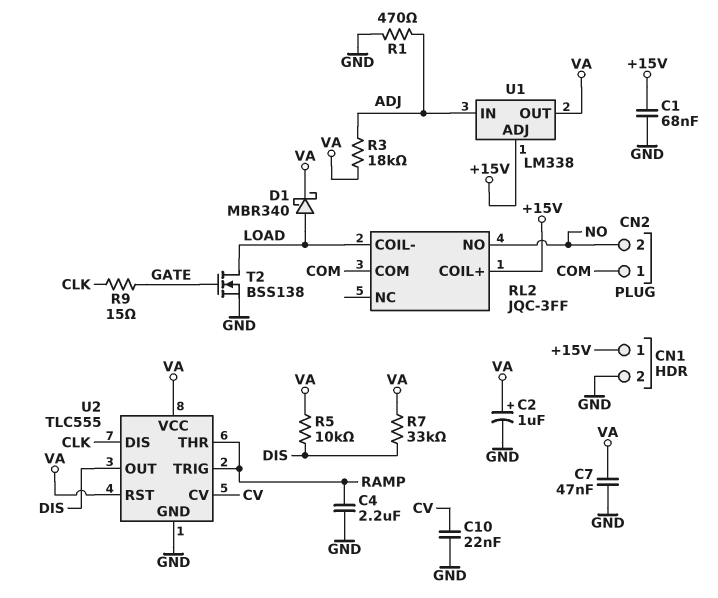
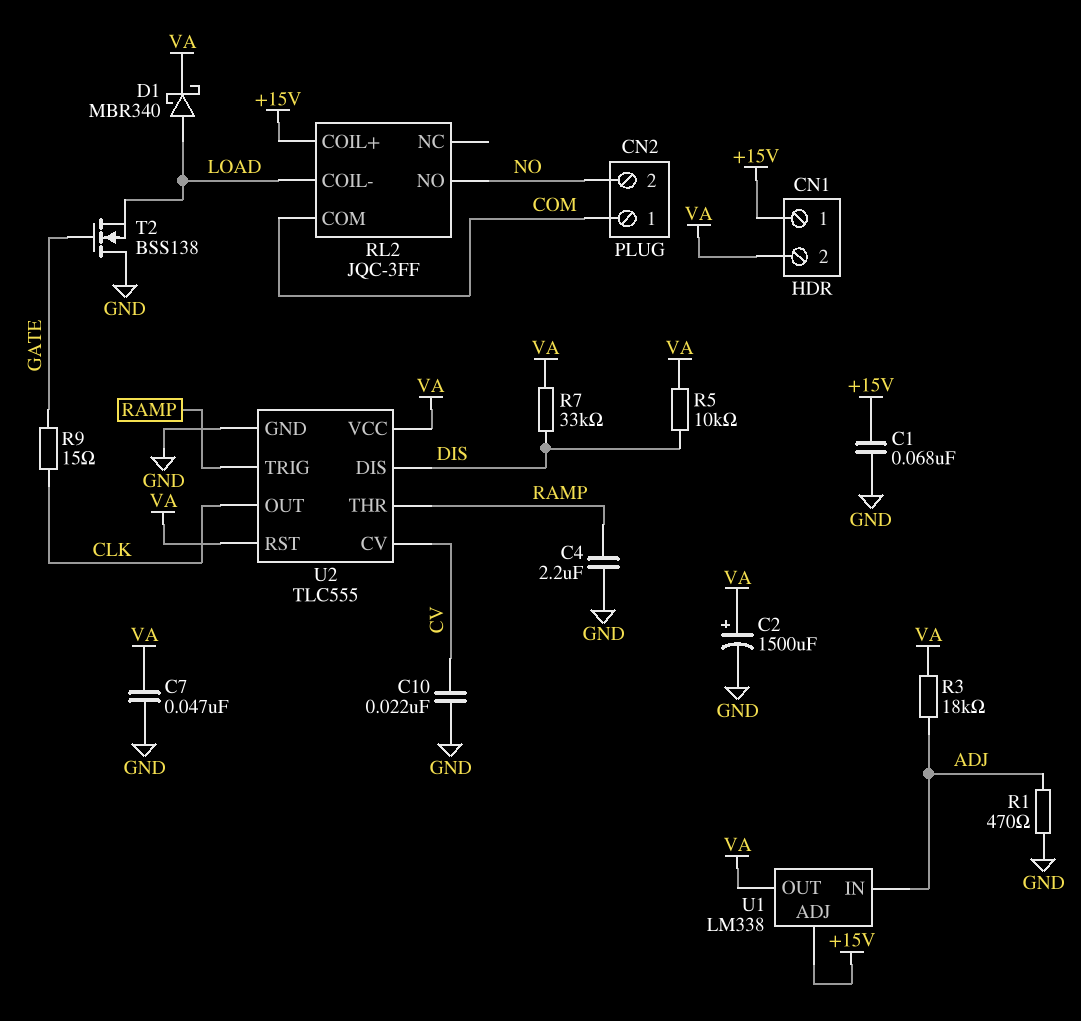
C2: 1uF (plus VA, minus GND) -> 1500uF (plus VA, minus GND)
CN1 pin 2: GND -> VA
T2: NMOS BSS138 (G GATE, D LOAD, S GND) -> NMOS BSS138 (G GATE, D GND, S LOAD)
U2 pin DIS: CLK -> DIS
U2 pin OUT: DIS -> CLK

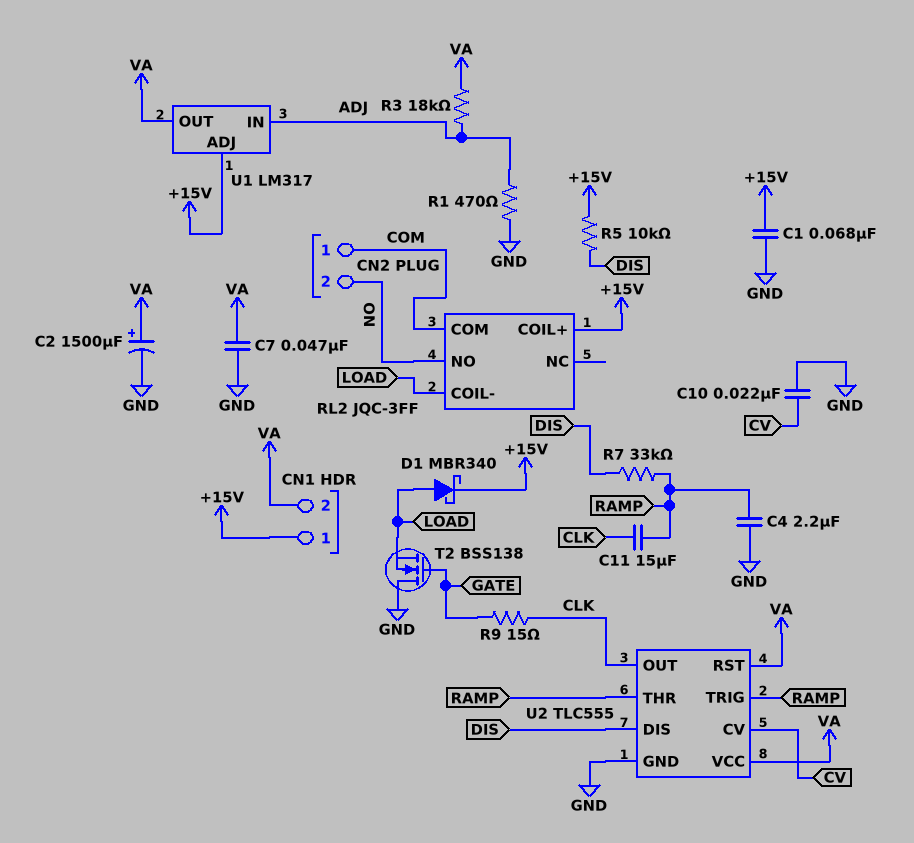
C11: none -> 15uF (CLK, RAMP)
D1: schottky MBR340 (A LOAD, K VA) -> schottky MBR340 (A LOAD, K +15V)
R5: 10k (DIS, VA) -> 10k (+15V, DIS)
R7: 33k (DIS, VA) -> 33k (DIS, RAMP)
U1: LM338 -> LM317

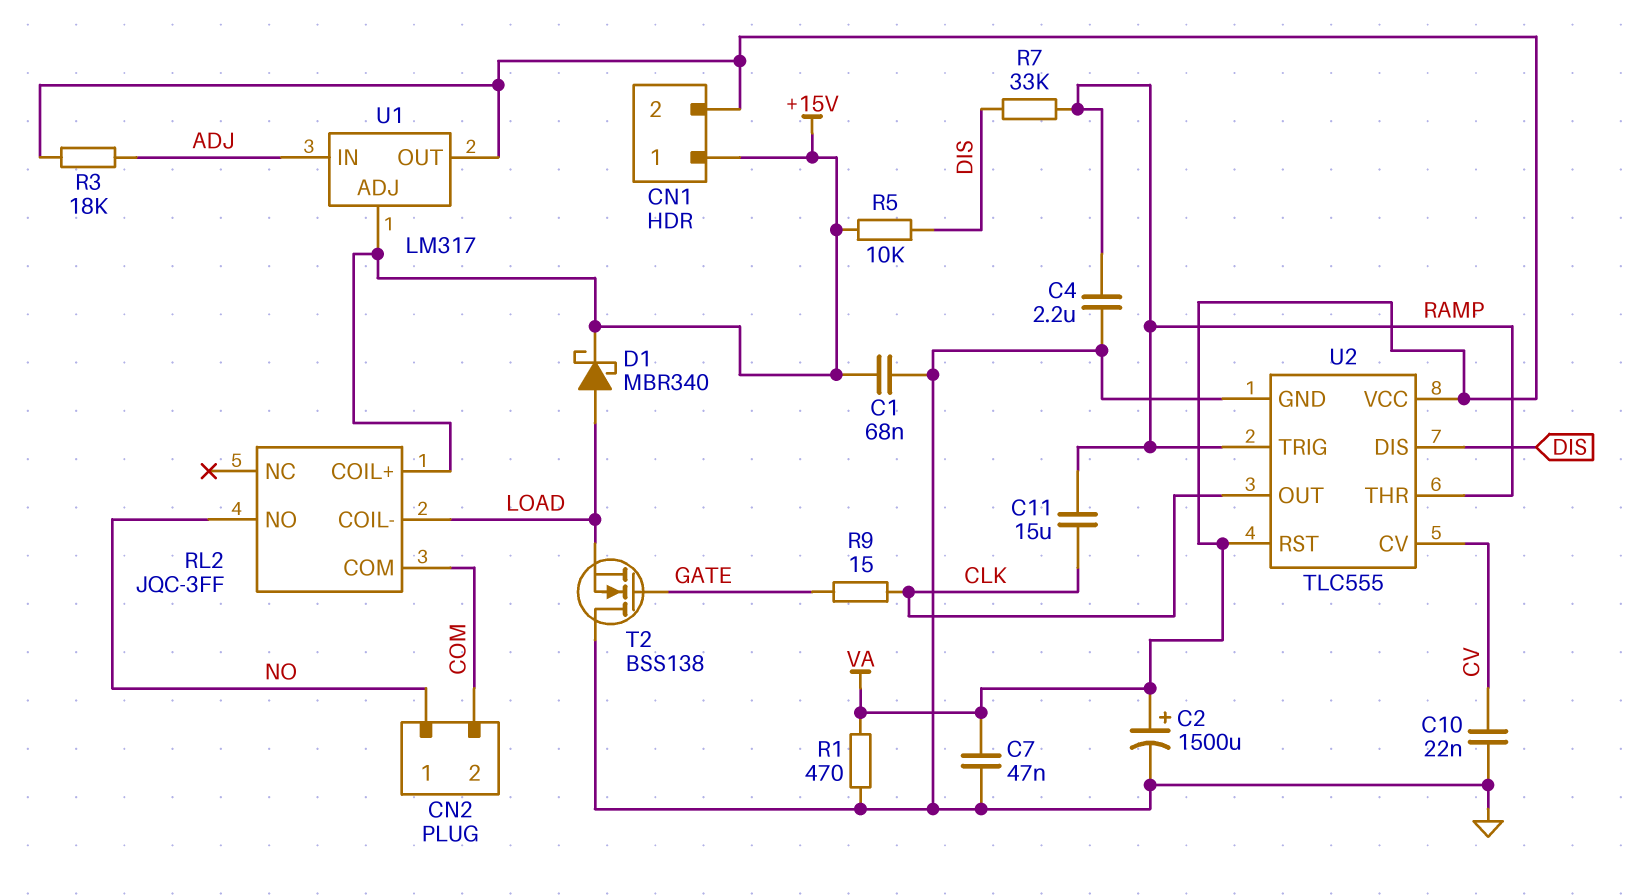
CN2 pin 1: COM -> NO
CN2 pin 2: NO -> COM
R1: 470 (ADJ, GND) -> 470 (GND, VA)

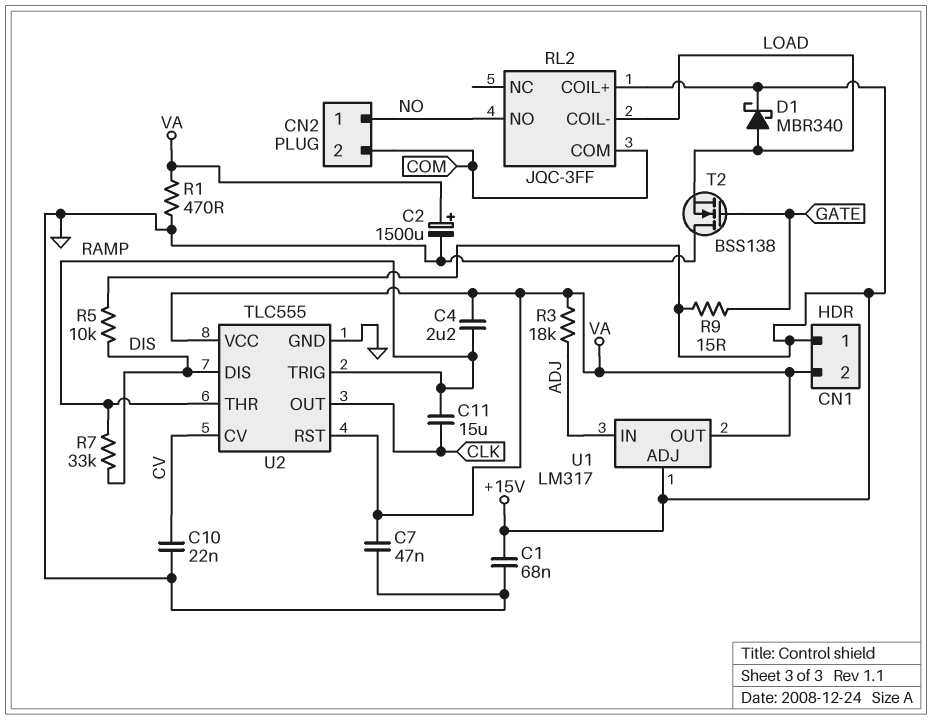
C4: 2.2uF (GND, RAMP) -> 2.2uF (RAMP, VA)
R9: 15 (CLK, GATE) -> 15 (+15V, GATE)

